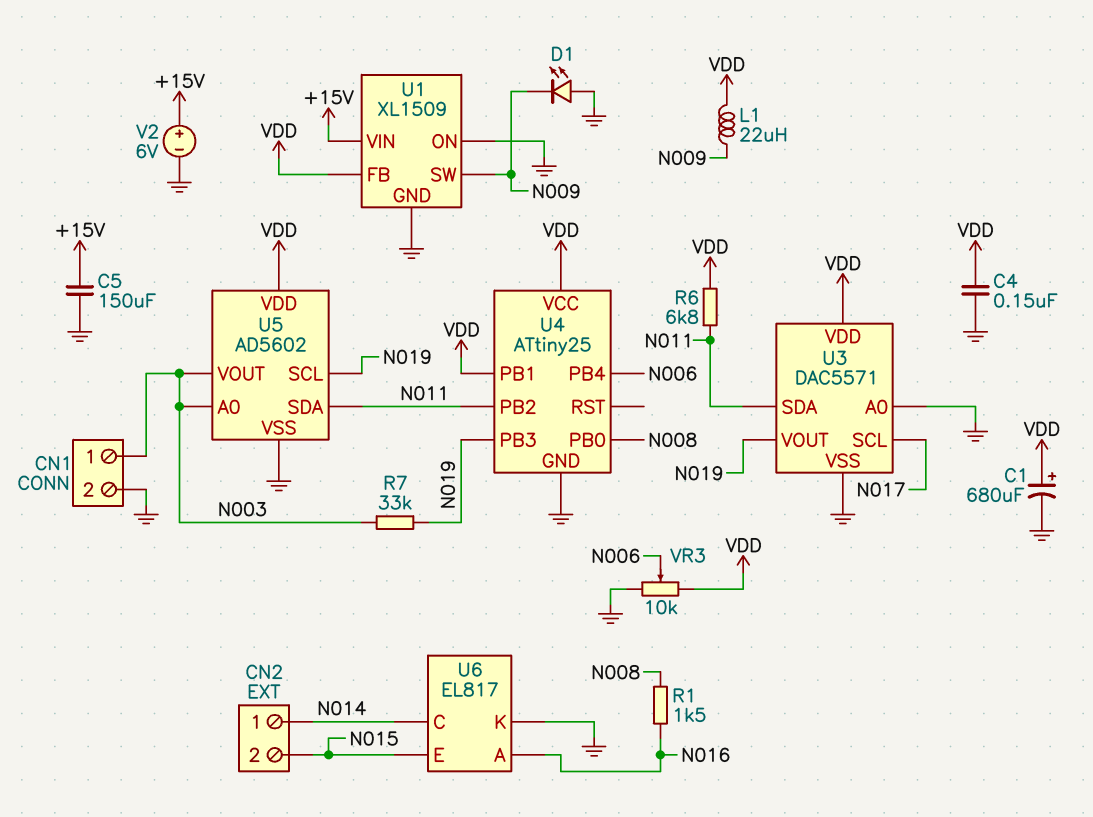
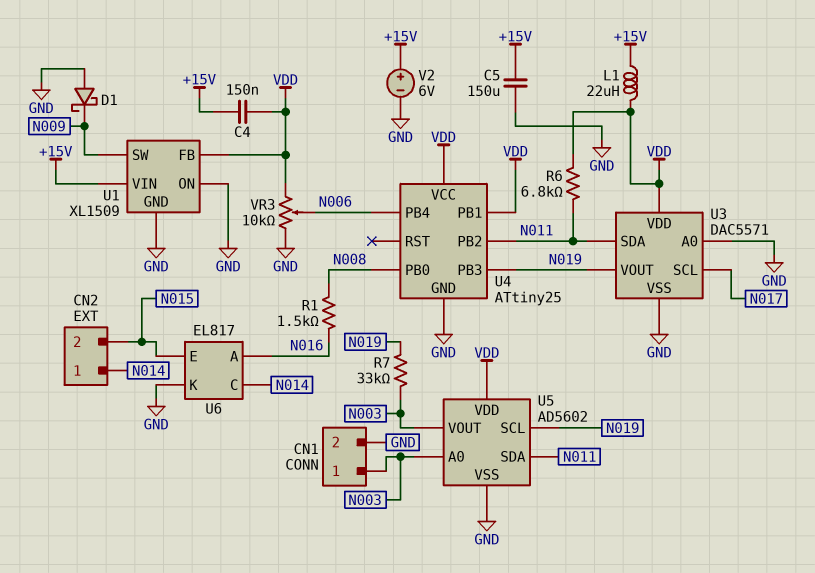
C1: 680uF (plus VDD, minus GND) -> none
C4: 150nF (GND, VDD) -> 150nF (+15V, VDD)
D1: LED (A GND, K N009) -> schottky (A GND, K N009)
L1: 22uH (N009, VDD) -> 22uH (+15V, VDD)

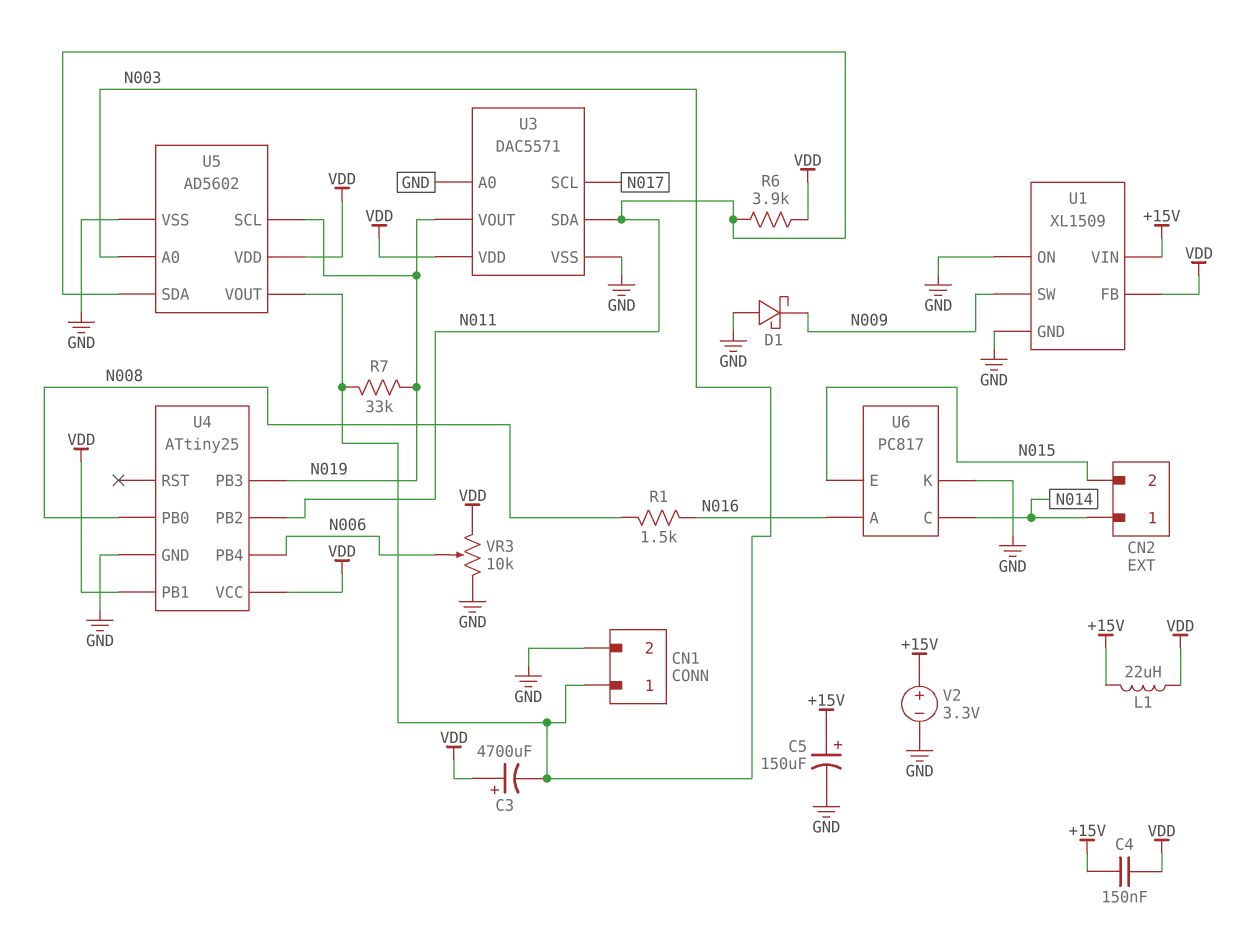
C3: none -> 4700uF (plus VDD, minus N003)
C5: 150uF (+15V, GND) -> 150uF (plus +15V, minus GND)
R6: 6.8k (N011, VDD) -> 3.9k (N011, VDD)
U6: EL817 -> PC817
V2: 6V (plus +15V, minus GND) -> 3.3V (plus +15V, minus GND)

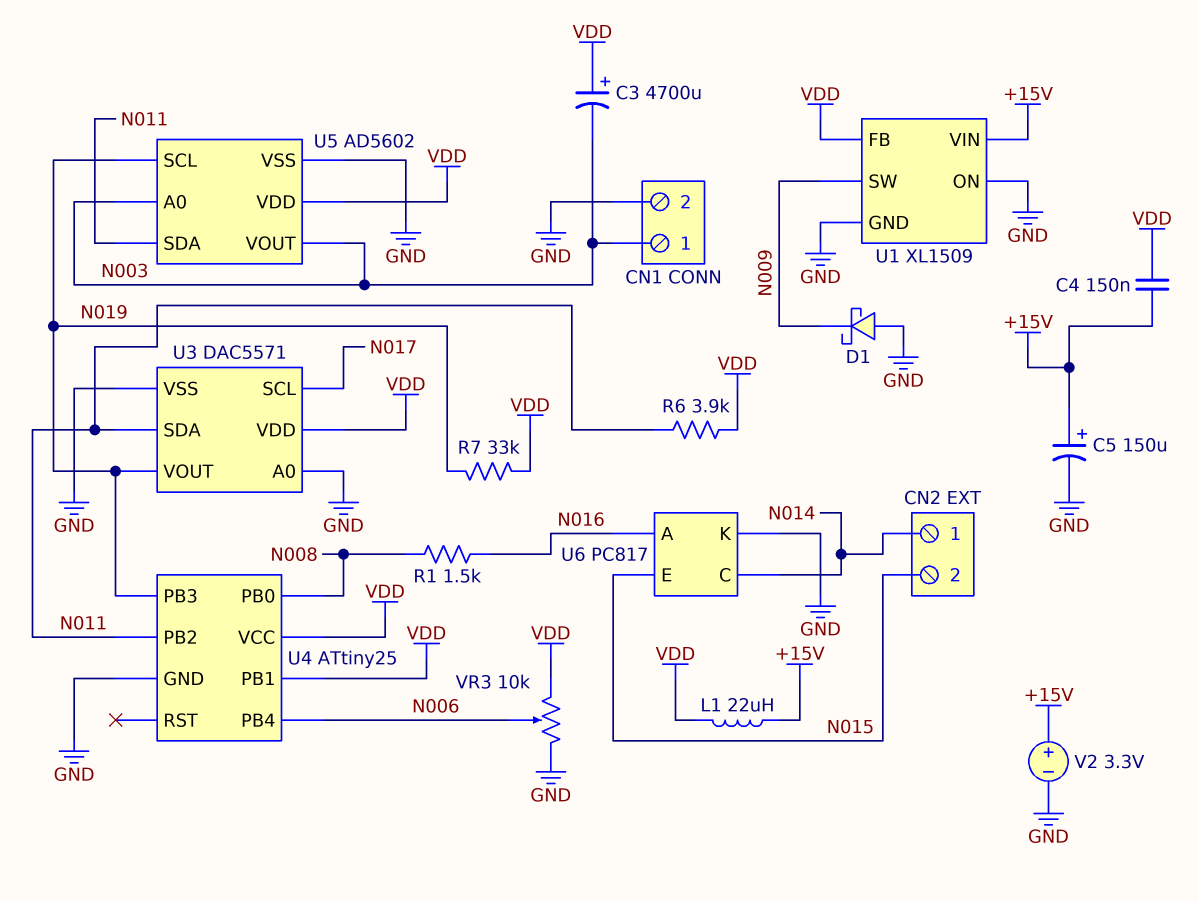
R7: 33k (N003, N019) -> 33k (N019, VDD)

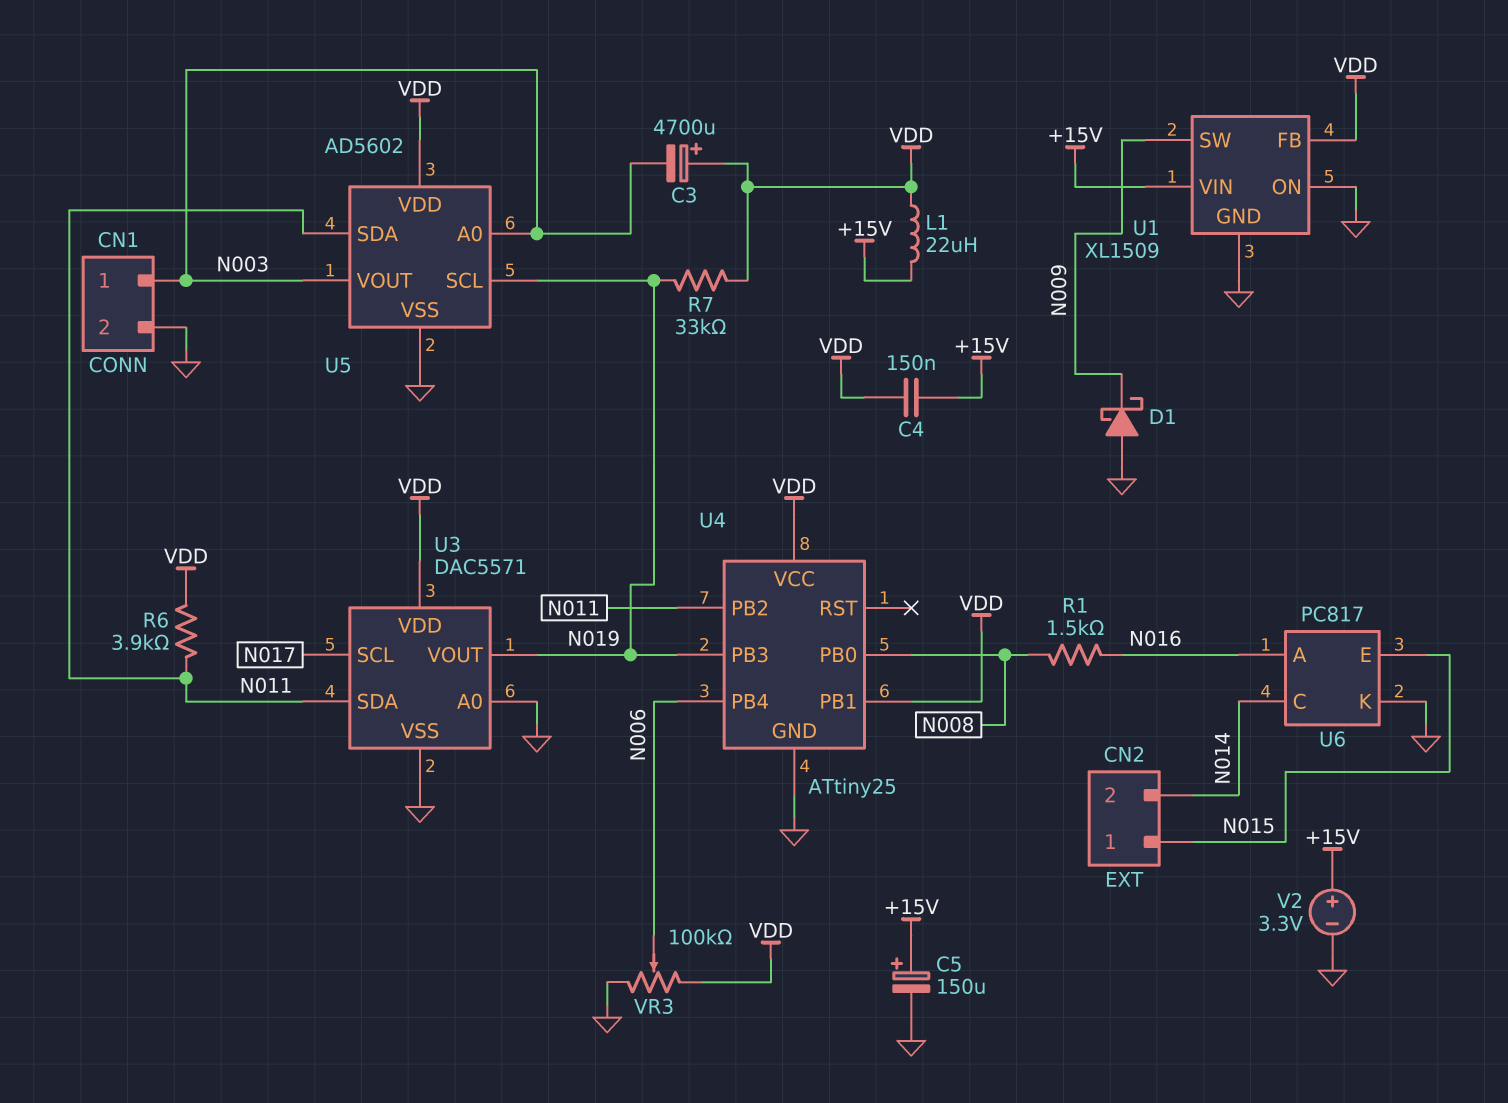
CN2 pin 1: N014 -> N015
CN2 pin 2: N015 -> N014
VR3: 10k (GND, VDD, wiper N006) -> 100k (GND, VDD, wiper N006)

